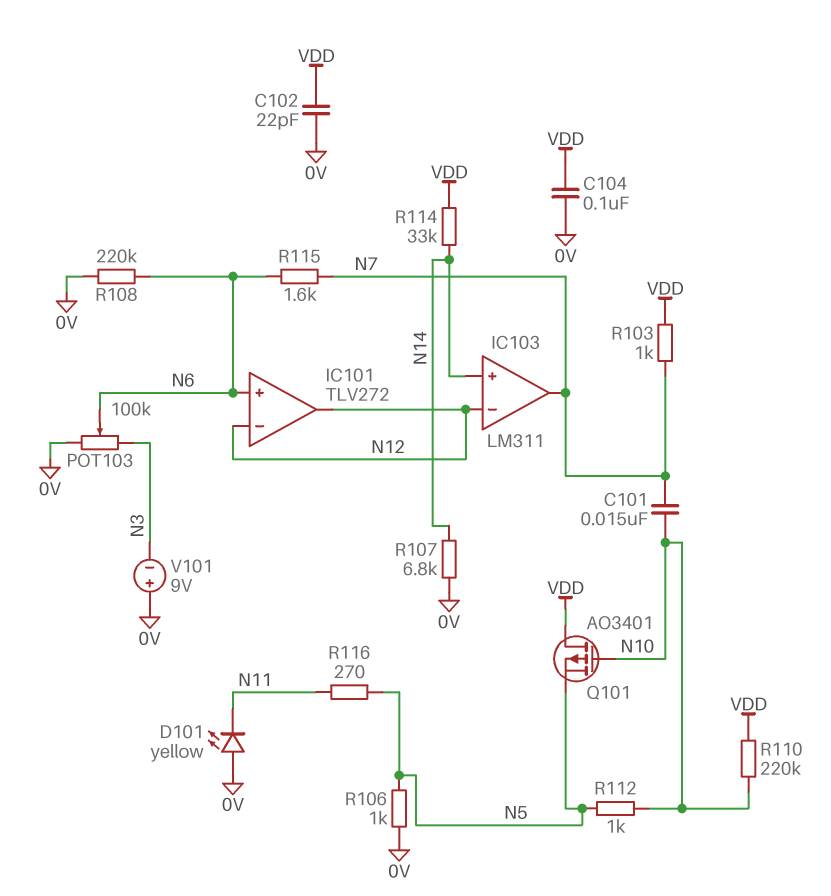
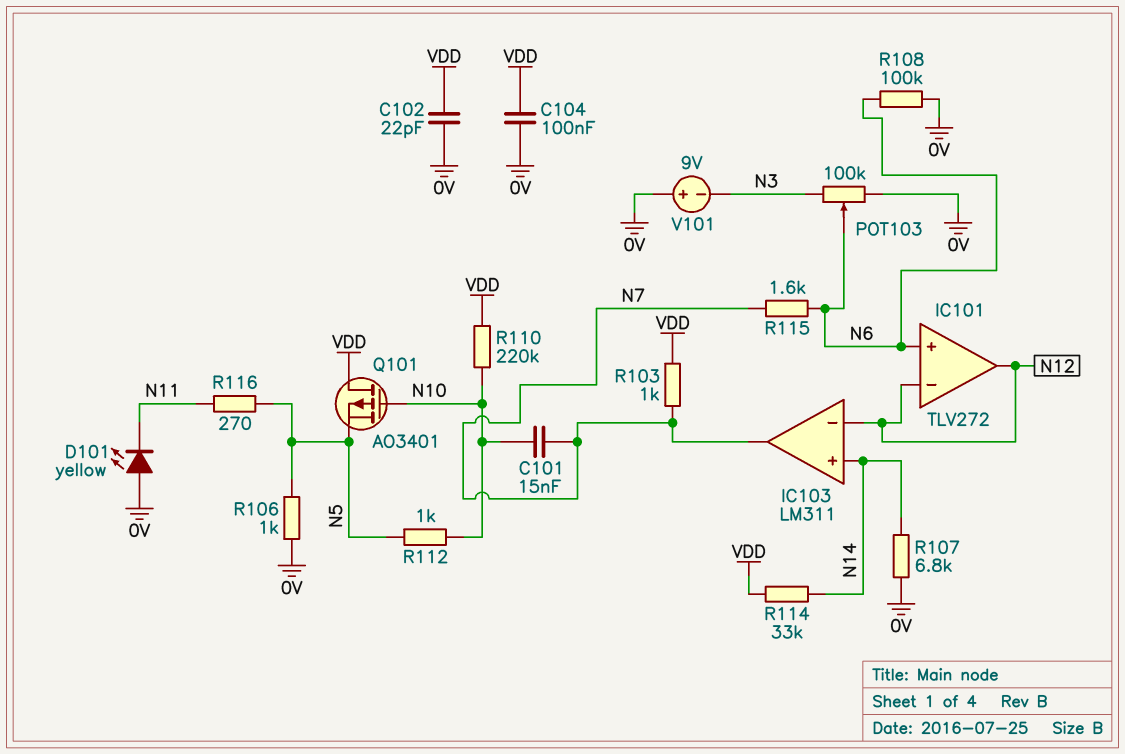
R108: 220k (0V, N6) -> 100k (0V, N6)

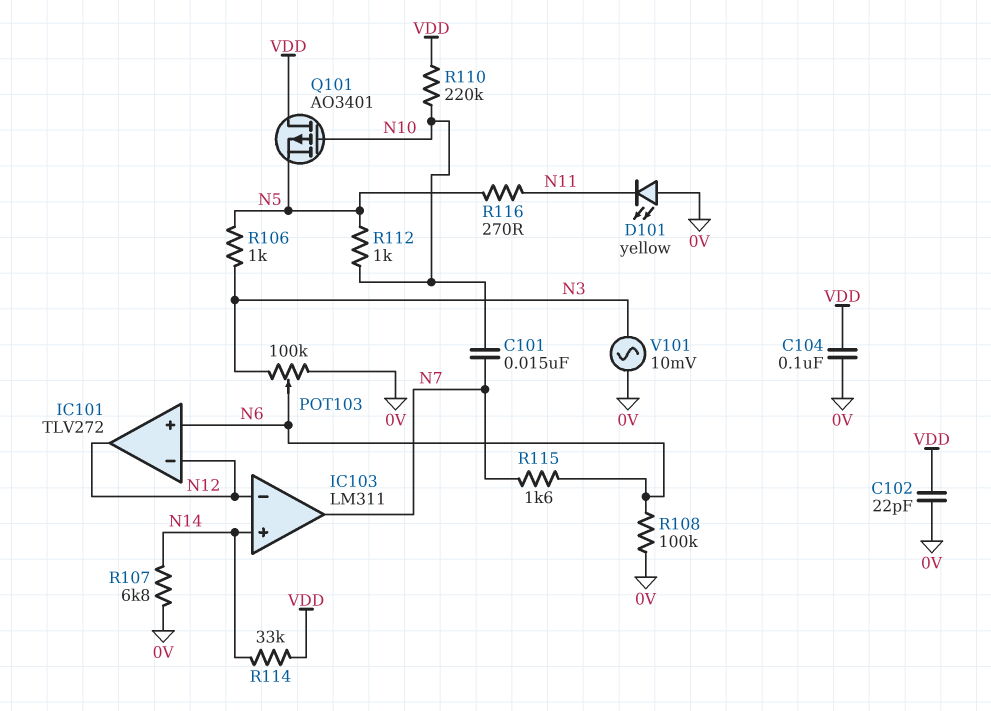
R103: 1k (N7, VDD) -> none
R106: 1k (0V, N5) -> 1k (N3, N5)
V101: 9V (plus 0V, minus N3) -> AC 10mV (0V, N3)

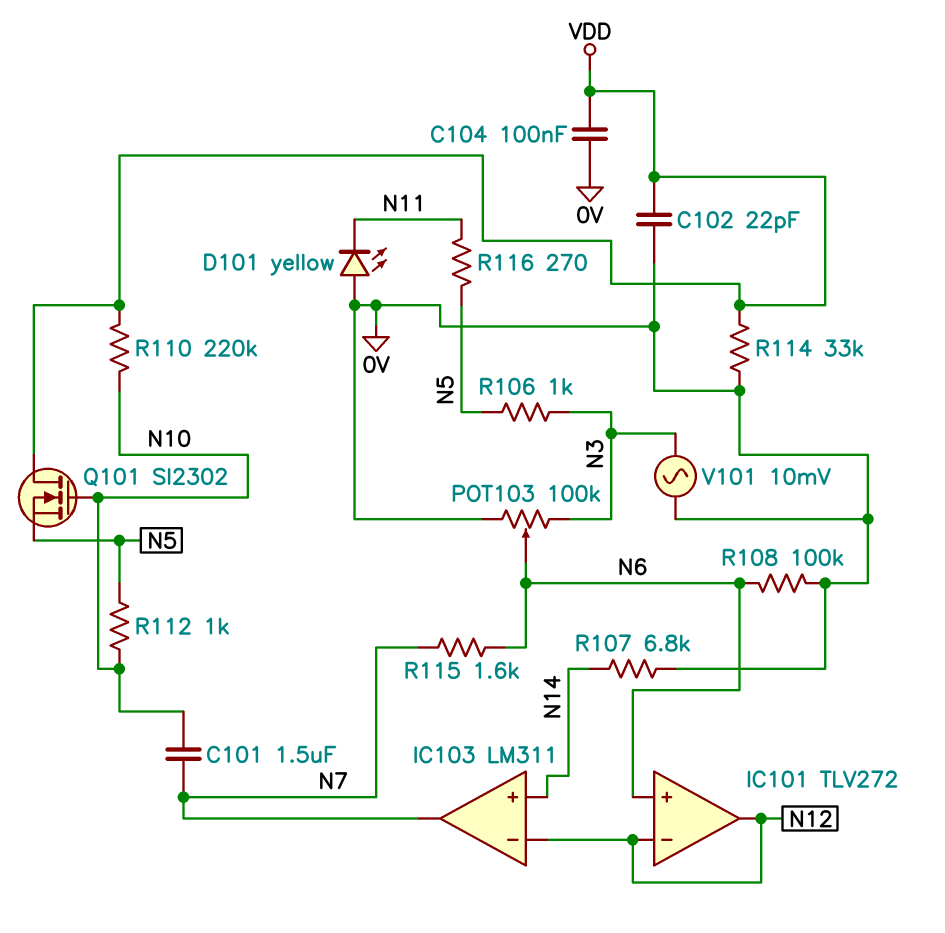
C101: 15nF (N7, N10) -> 1.5uF (N7, N10)
Q101: PMOS AO3401 (G N10, D VDD, S N5) -> NMOS SI2302 (G N10, D VDD, S N5)
R114: 33k (N14, VDD) -> 33k (0V, VDD)

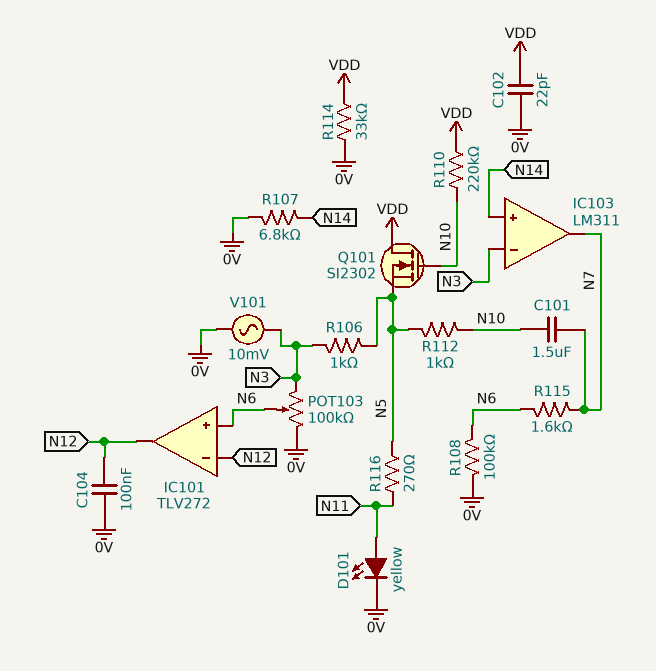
C104: 100nF (0V, VDD) -> 100nF (0V, N12)
D101: LED yellow (A 0V, K N11) -> LED yellow (A N11, K 0V)
IC103 pin in-: N12 -> N3

